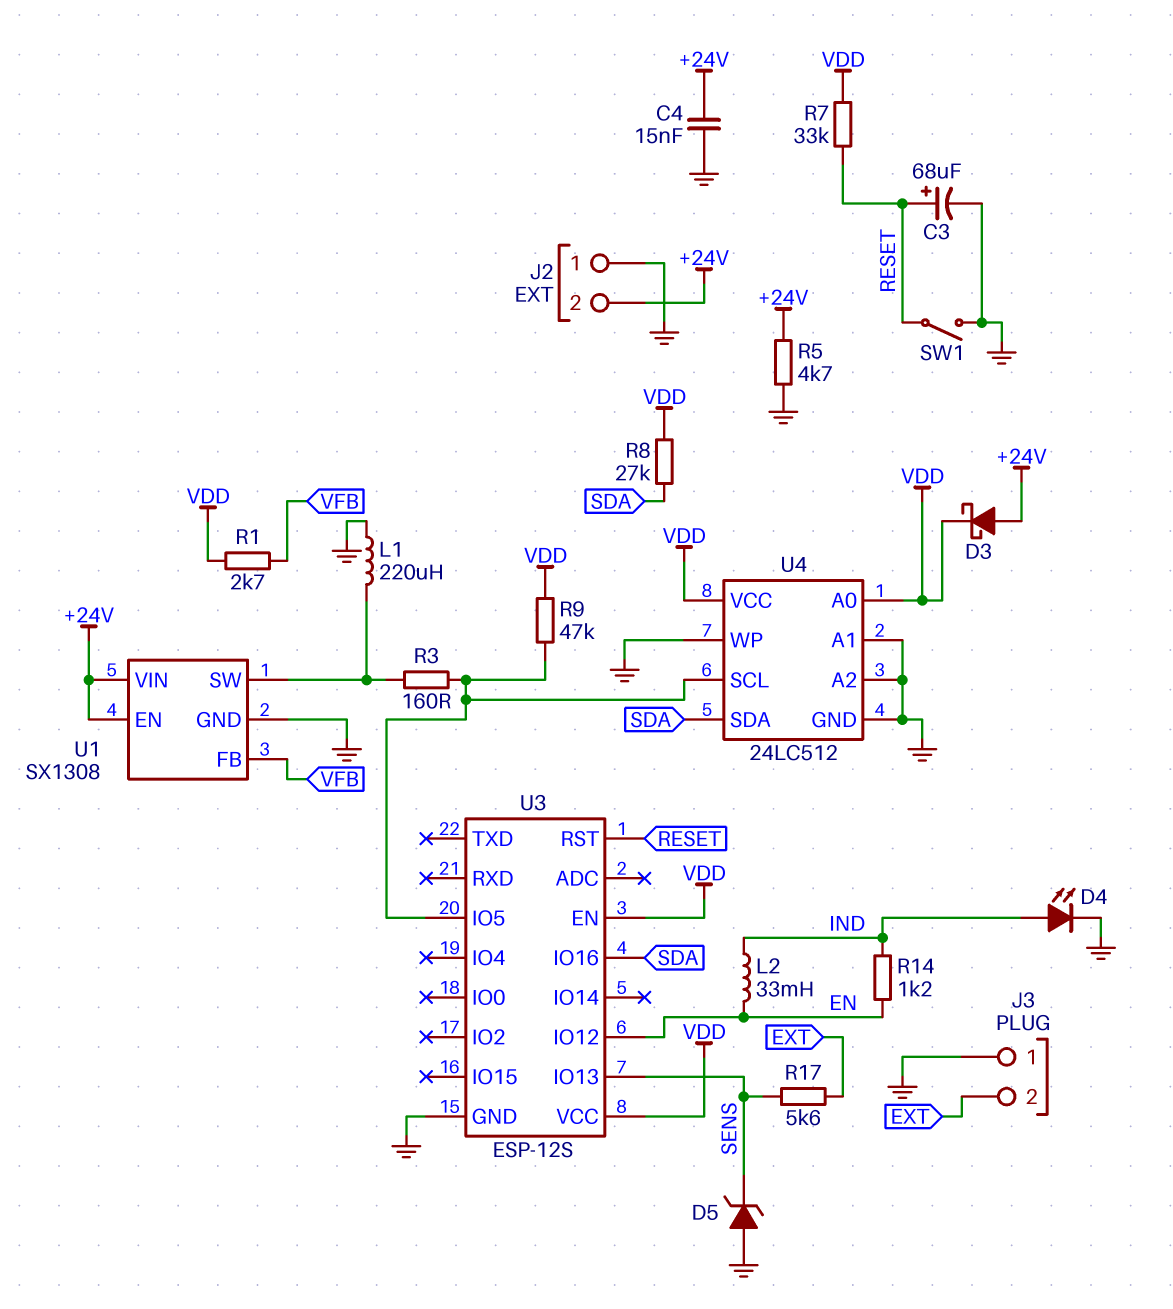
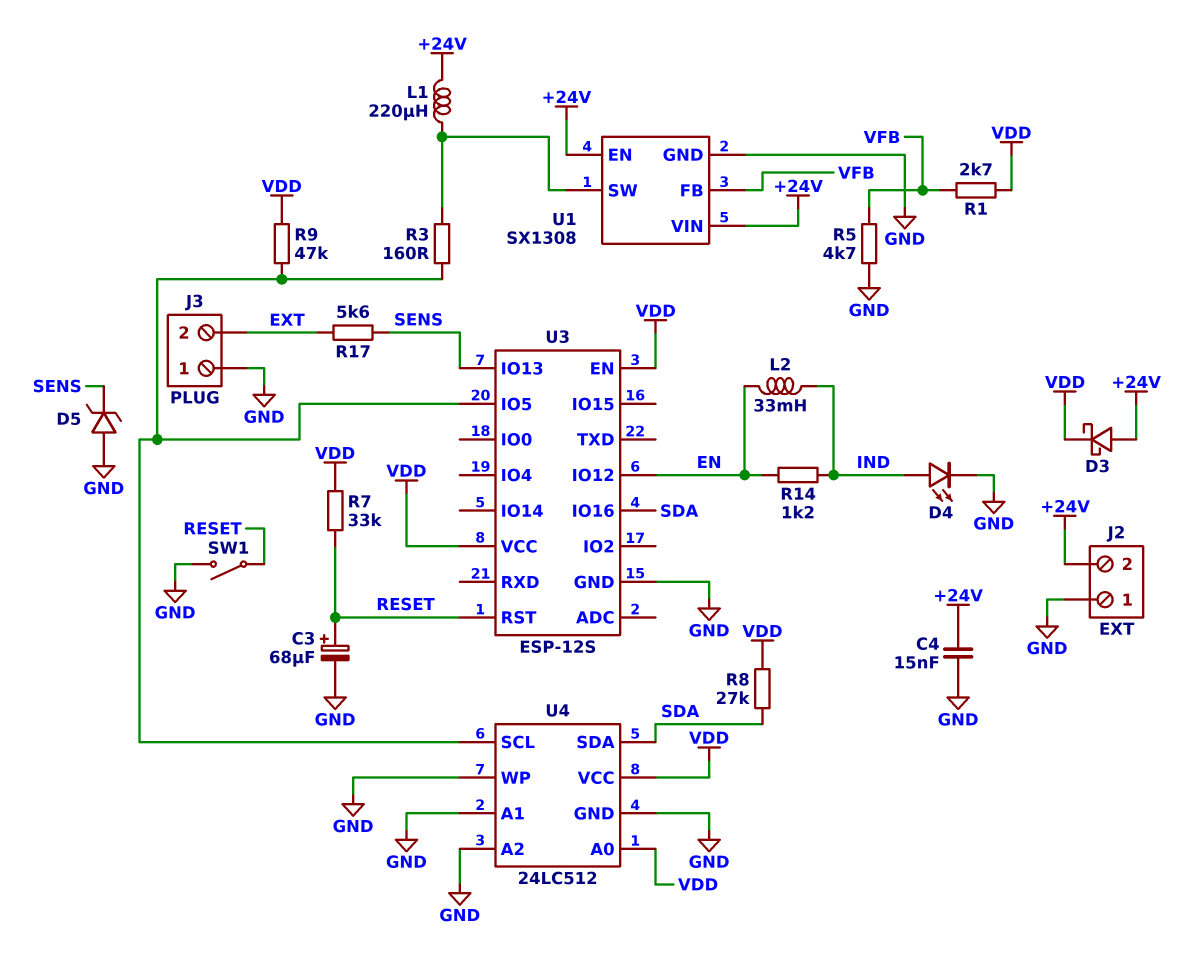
L1: 220uH (GND, U1/SW) -> 220uH (+24V, U1/SW)
R5: 4.7k (+24V, GND) -> 4.7k (GND, VFB)

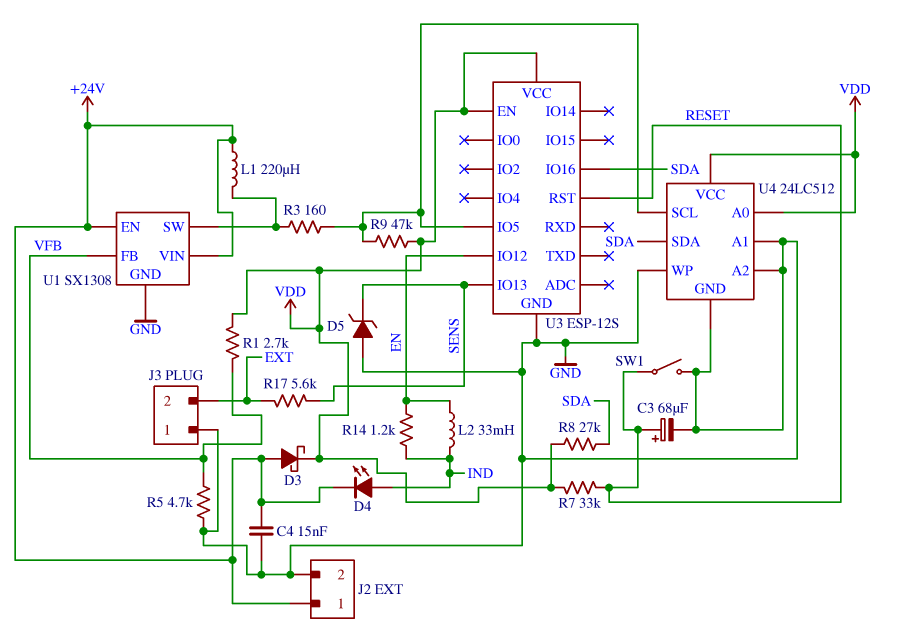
D4: LED (A IND, K GND) -> LED (A IND, K +24V)
J2 pin 1: GND -> +24V
J2 pin 2: +24V -> GND

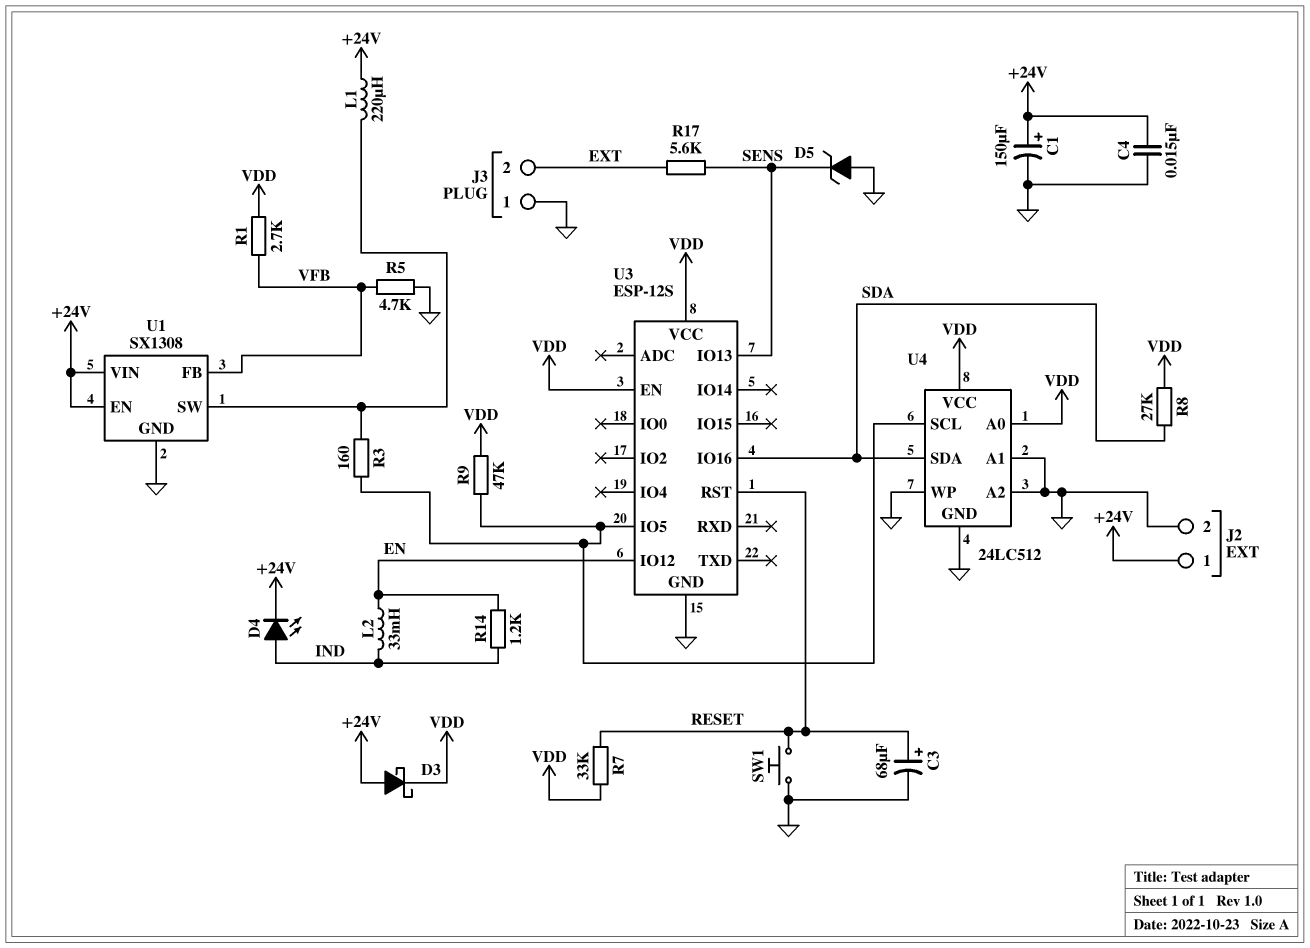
C1: none -> 150uF (plus +24V, minus GND)
SW1: switch (GND, RESET) -> button (GND, RESET)

